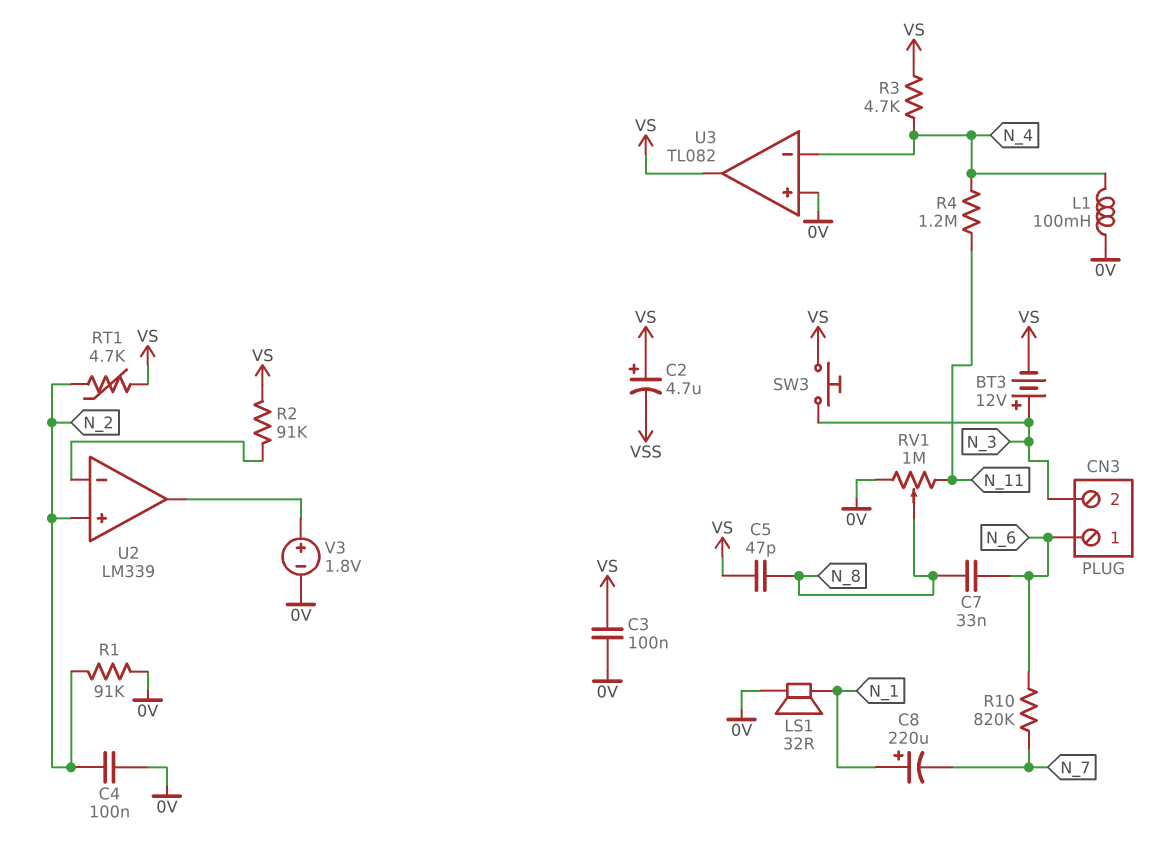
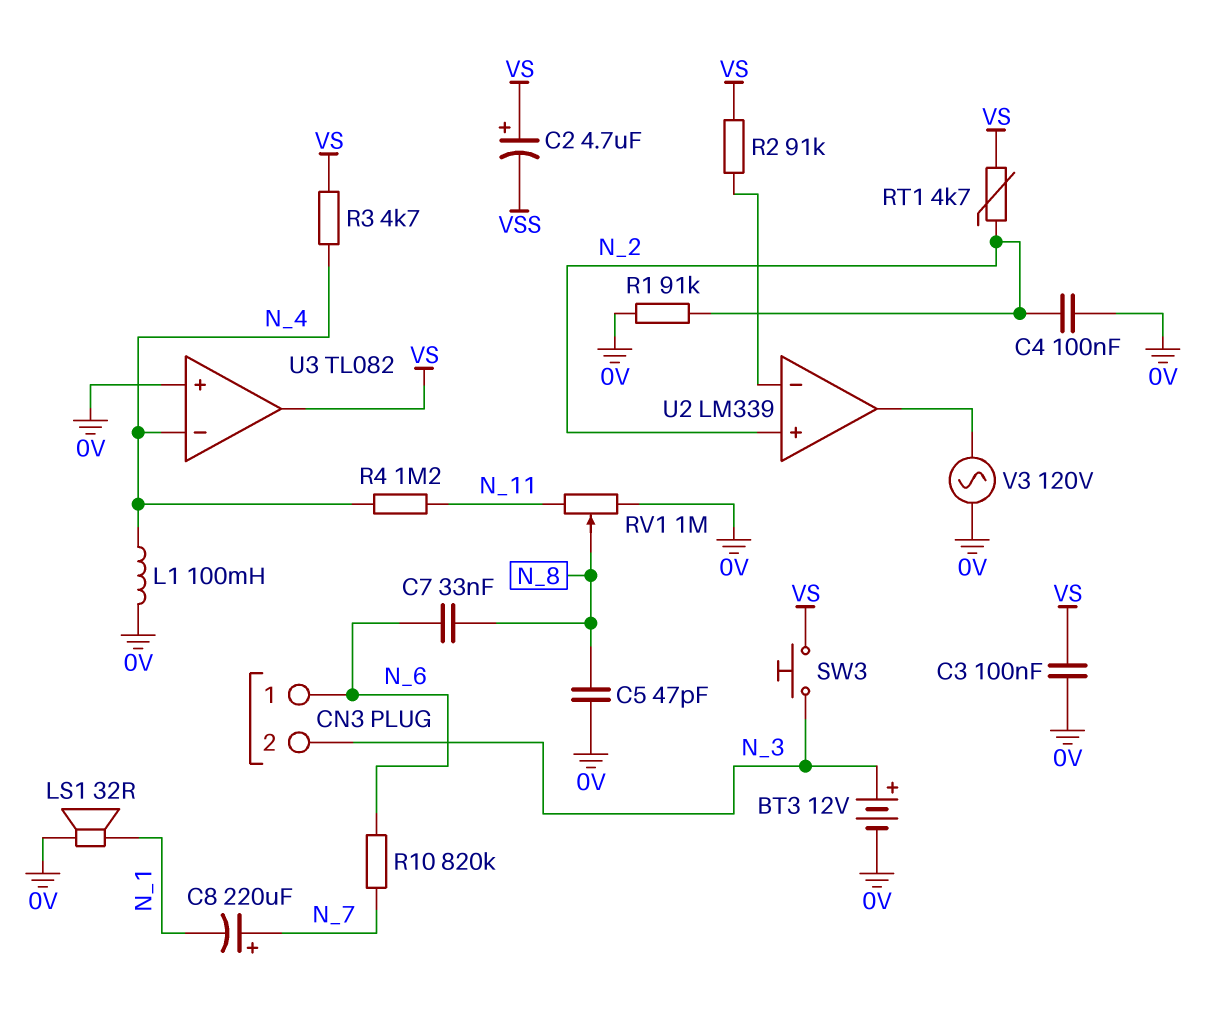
BT3: 12V (plus N_3, minus VS) -> 12V (plus N_3, minus 0V)
C5: 47pF (N_8, VS) -> 47pF (0V, N_8)
C8: 220uF (plus N_1, minus N_7) -> 220uF (plus N_7, minus N_1)
V3: 1.8V (plus U2/out, minus 0V) -> AC 120V (0V, U2/out)

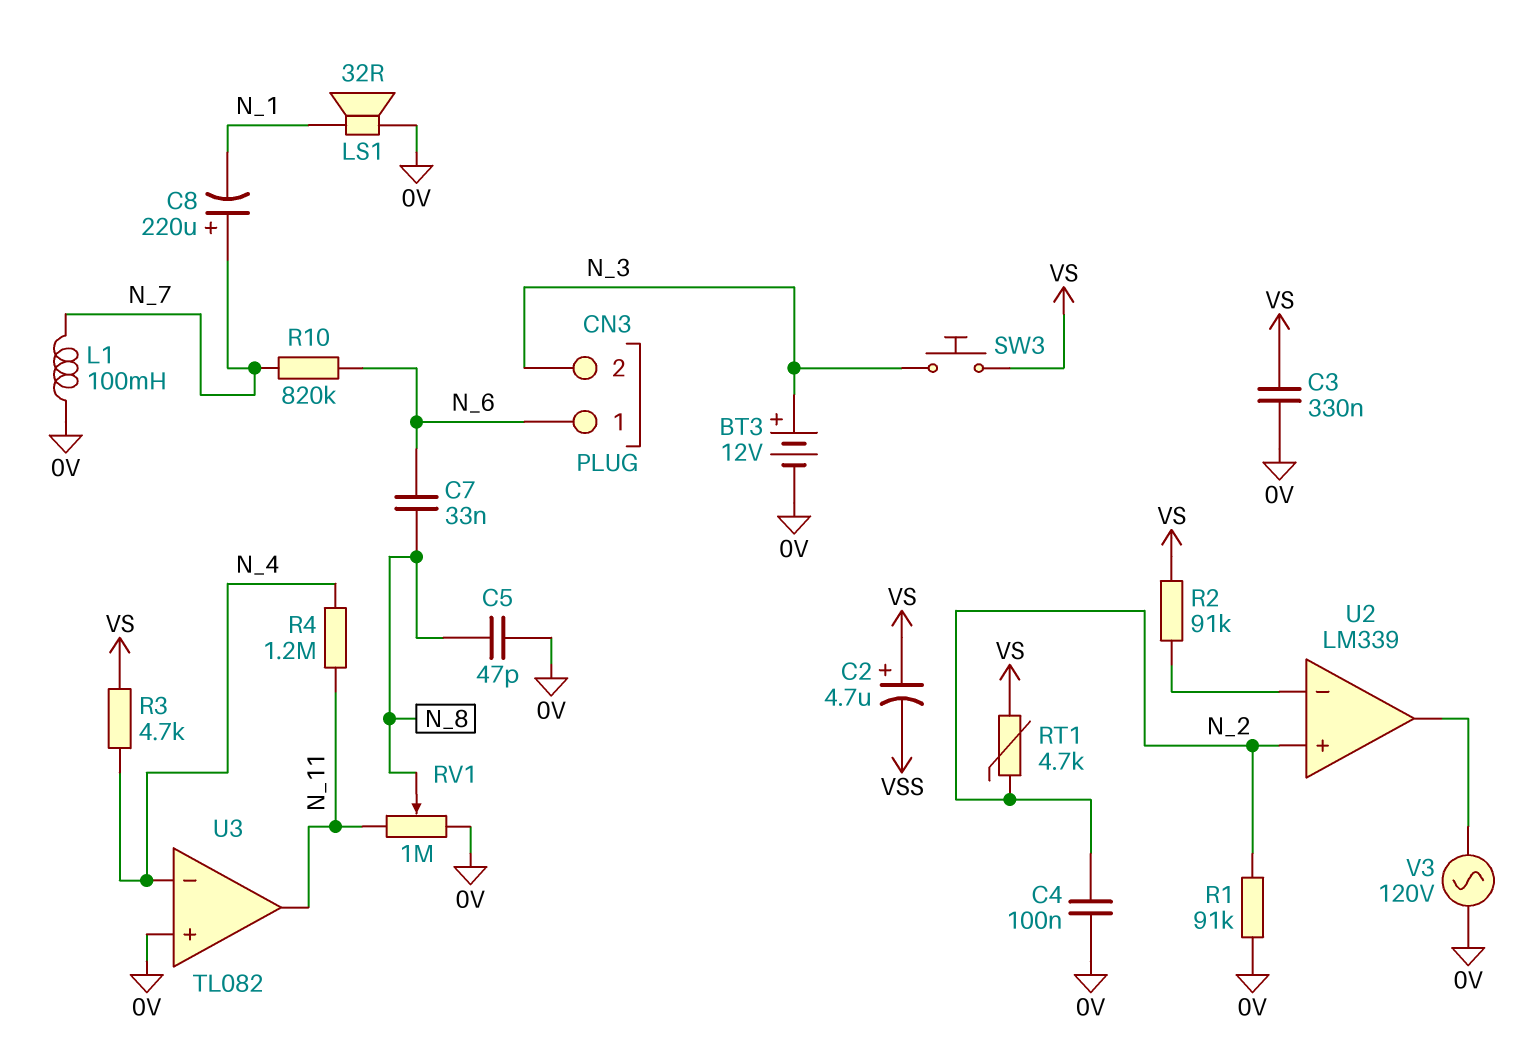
C3: 100nF (0V, VS) -> 330nF (0V, VS)
L1: 100mH (0V, N_4) -> 100mH (0V, N_7)
U3 pin out: VS -> N_11

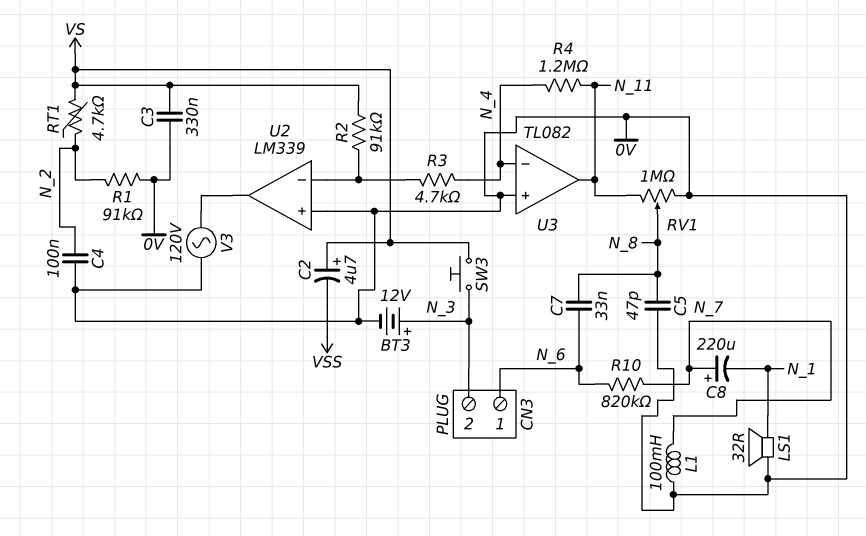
R3: 4.7k (N_4, VS) -> 4.7k (N_4, U2/in-)
U2 pin in+: N_2 -> 0V

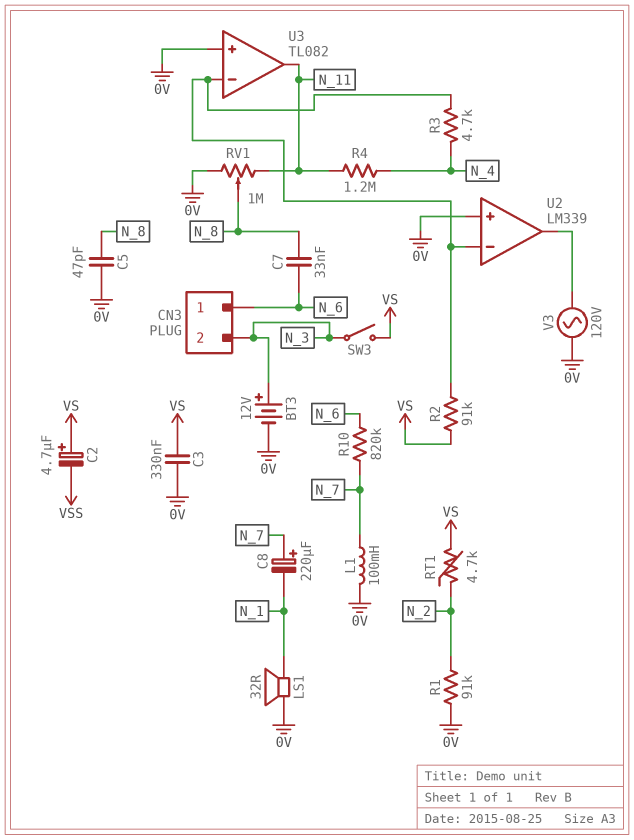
C4: 100nF (0V, N_2) -> none
SW3: button (N_3, VS) -> switch (N_3, VS)
U3 pin in-: N_4 -> U2/in-

